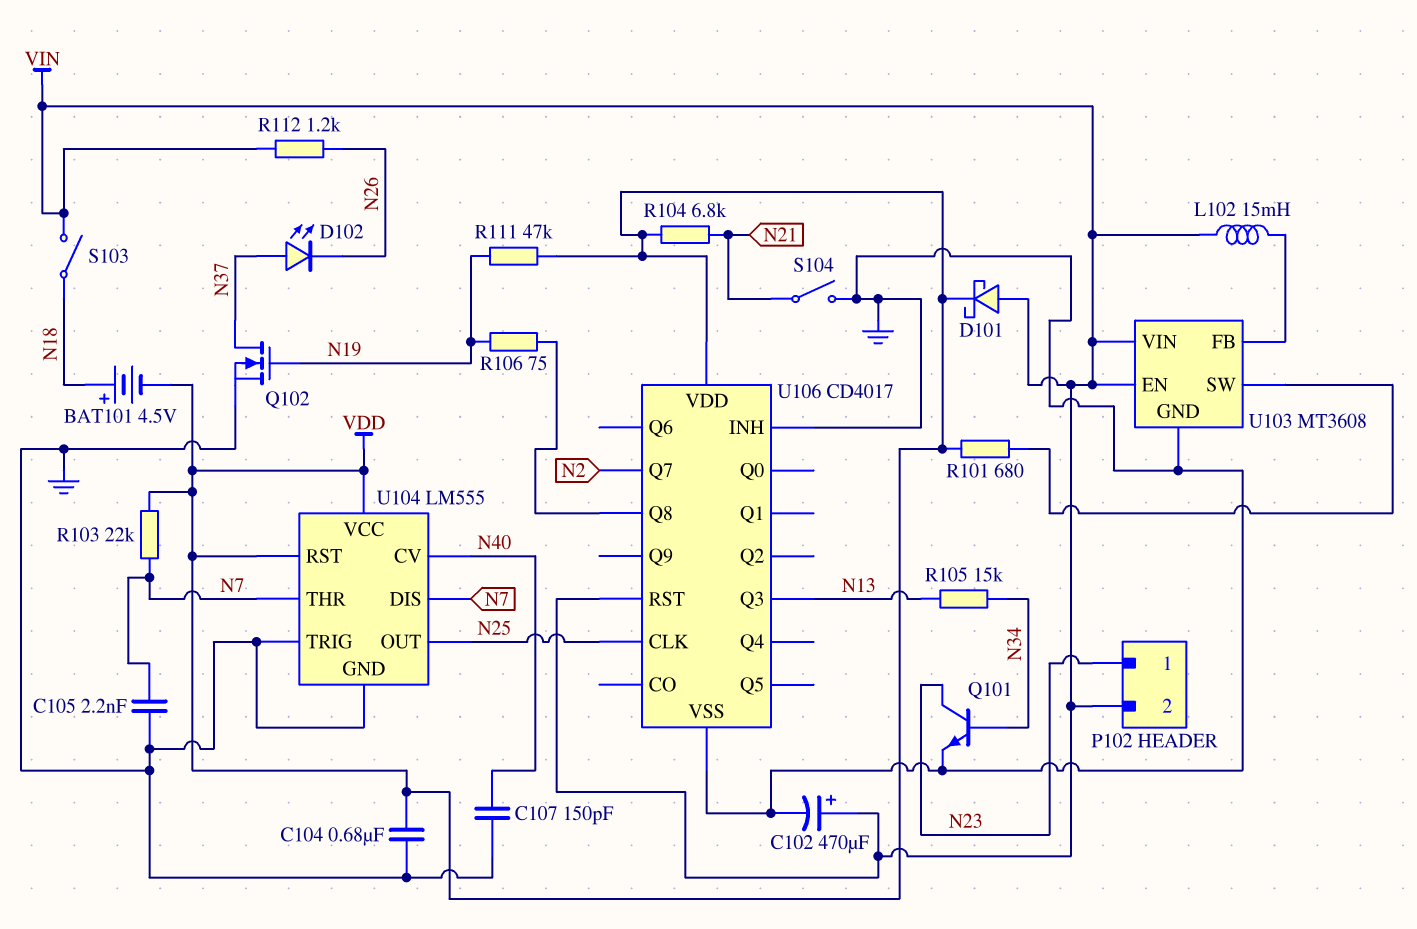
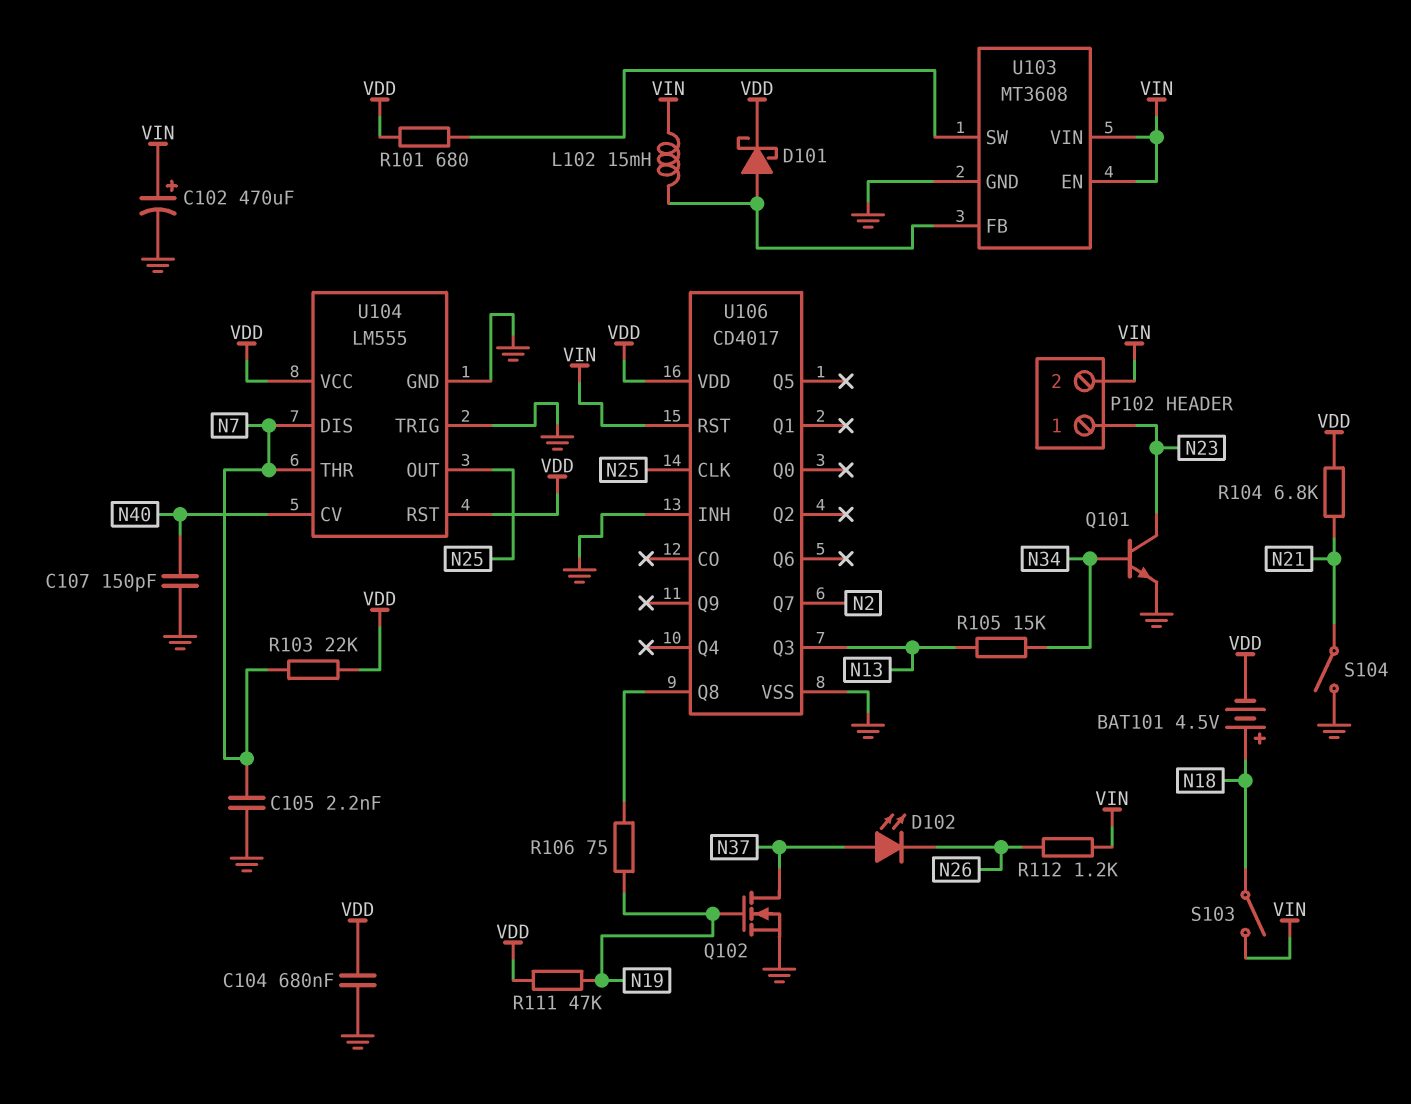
D101: schottky (A VIN, K VDD) -> schottky (A U103/FB, K VDD)

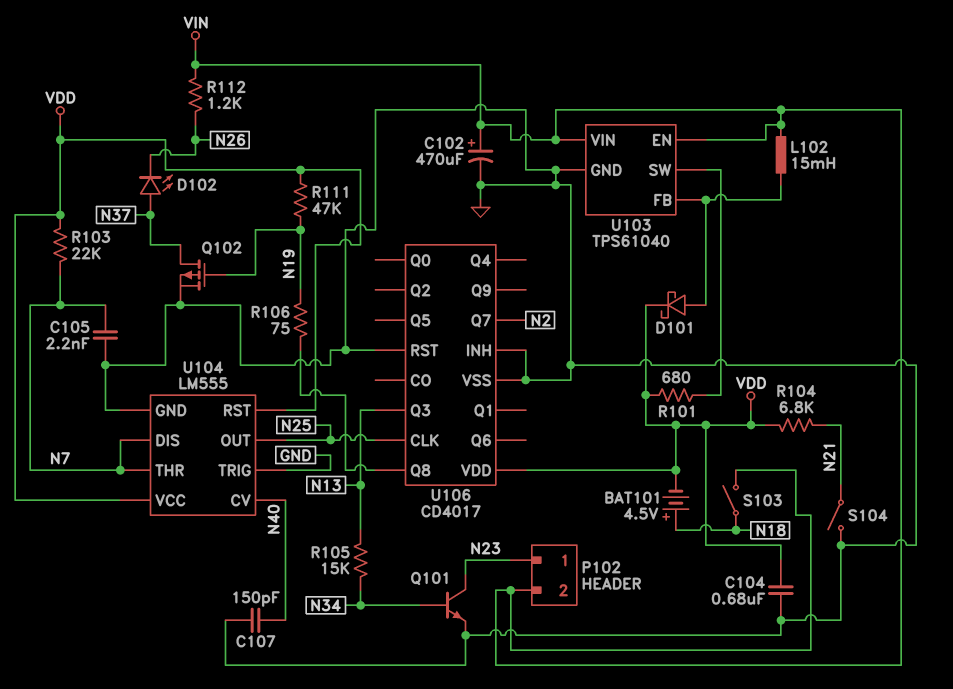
Q102: NMOS (G N19, D N37, S GND) -> PMOS (G N19, D N37, S GND)
U103: MT3608 -> TPS61040
U106 pin RST: VIN -> GND

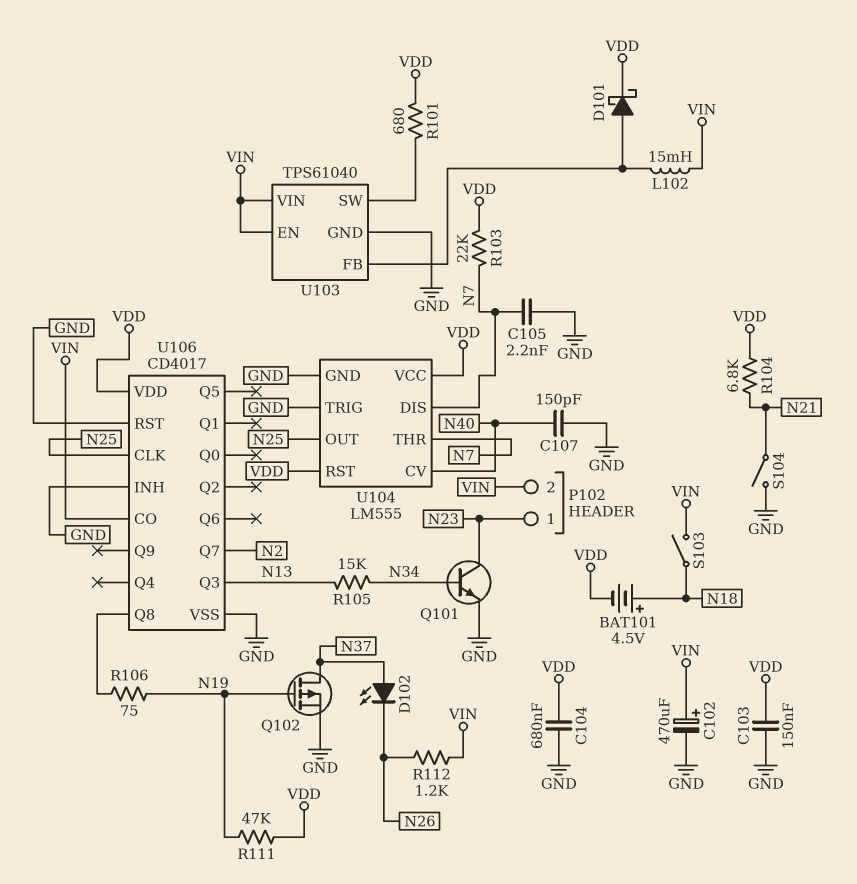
C103: none -> 150nF (GND, VDD)
U106 pin CO: none -> VIN

